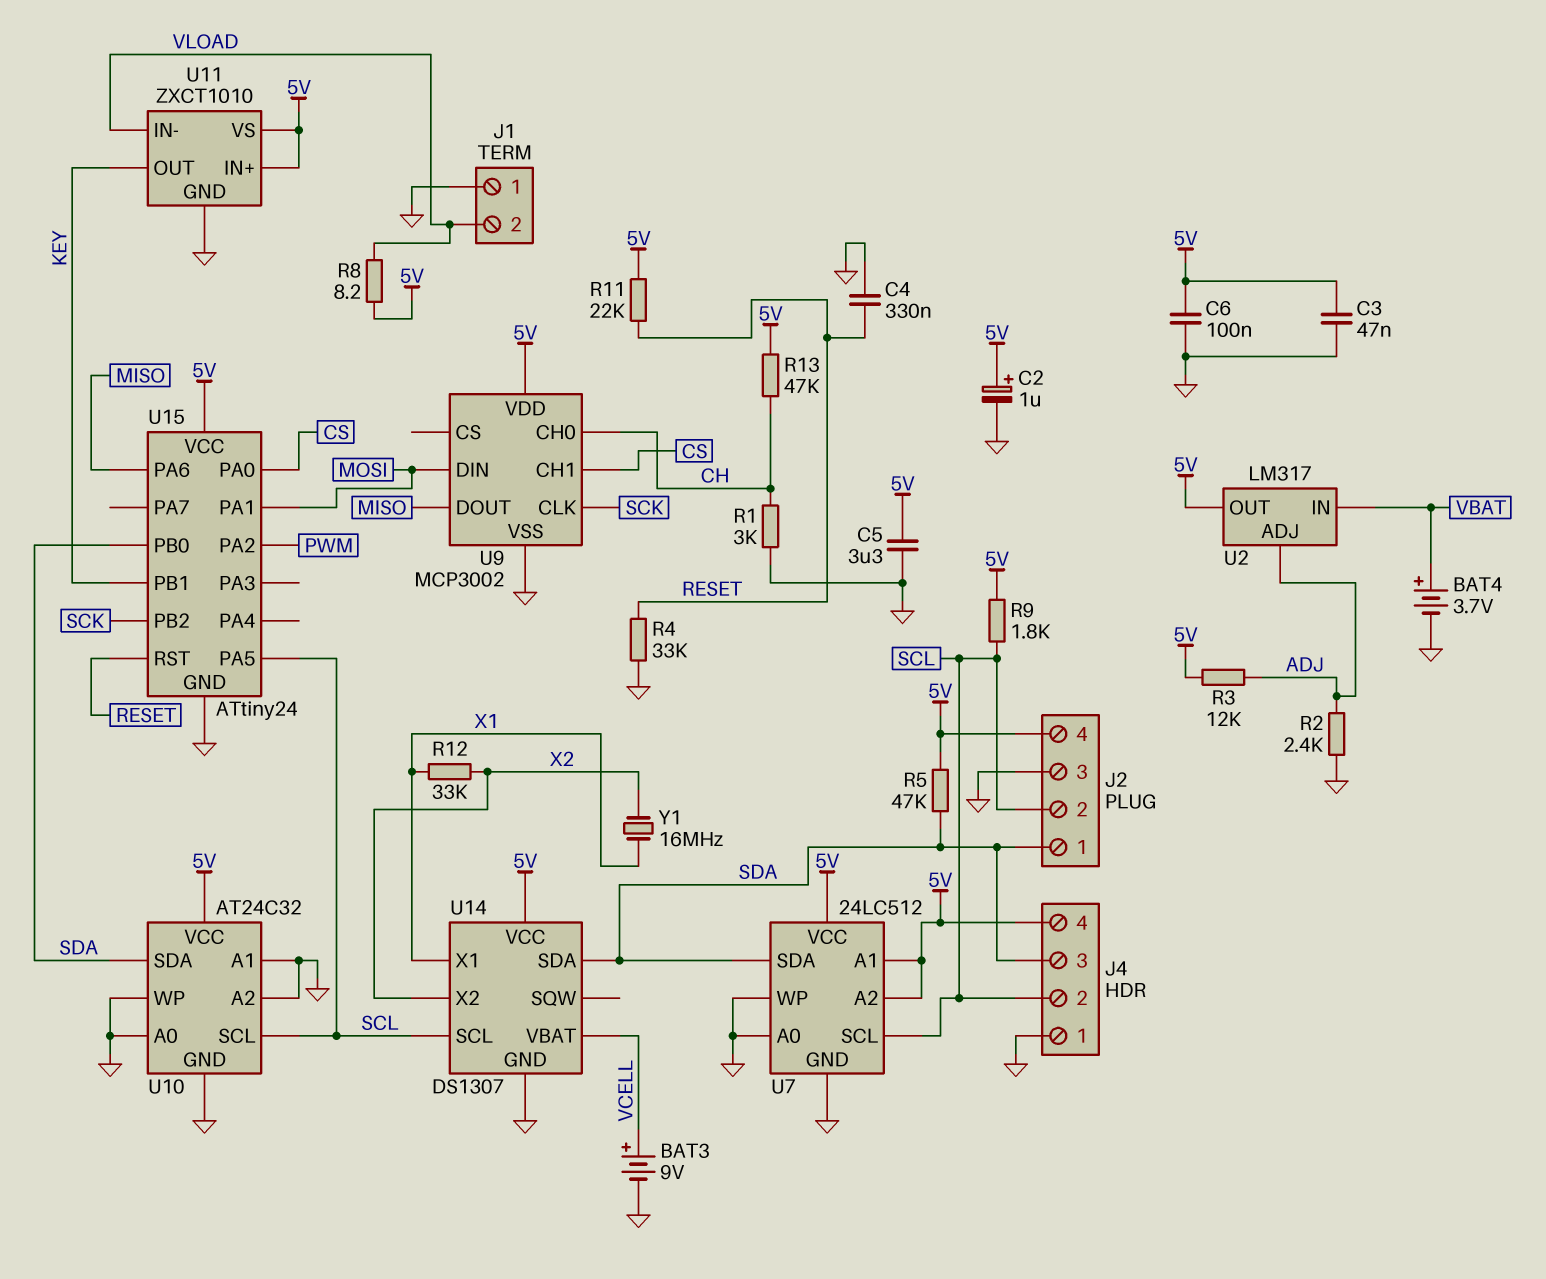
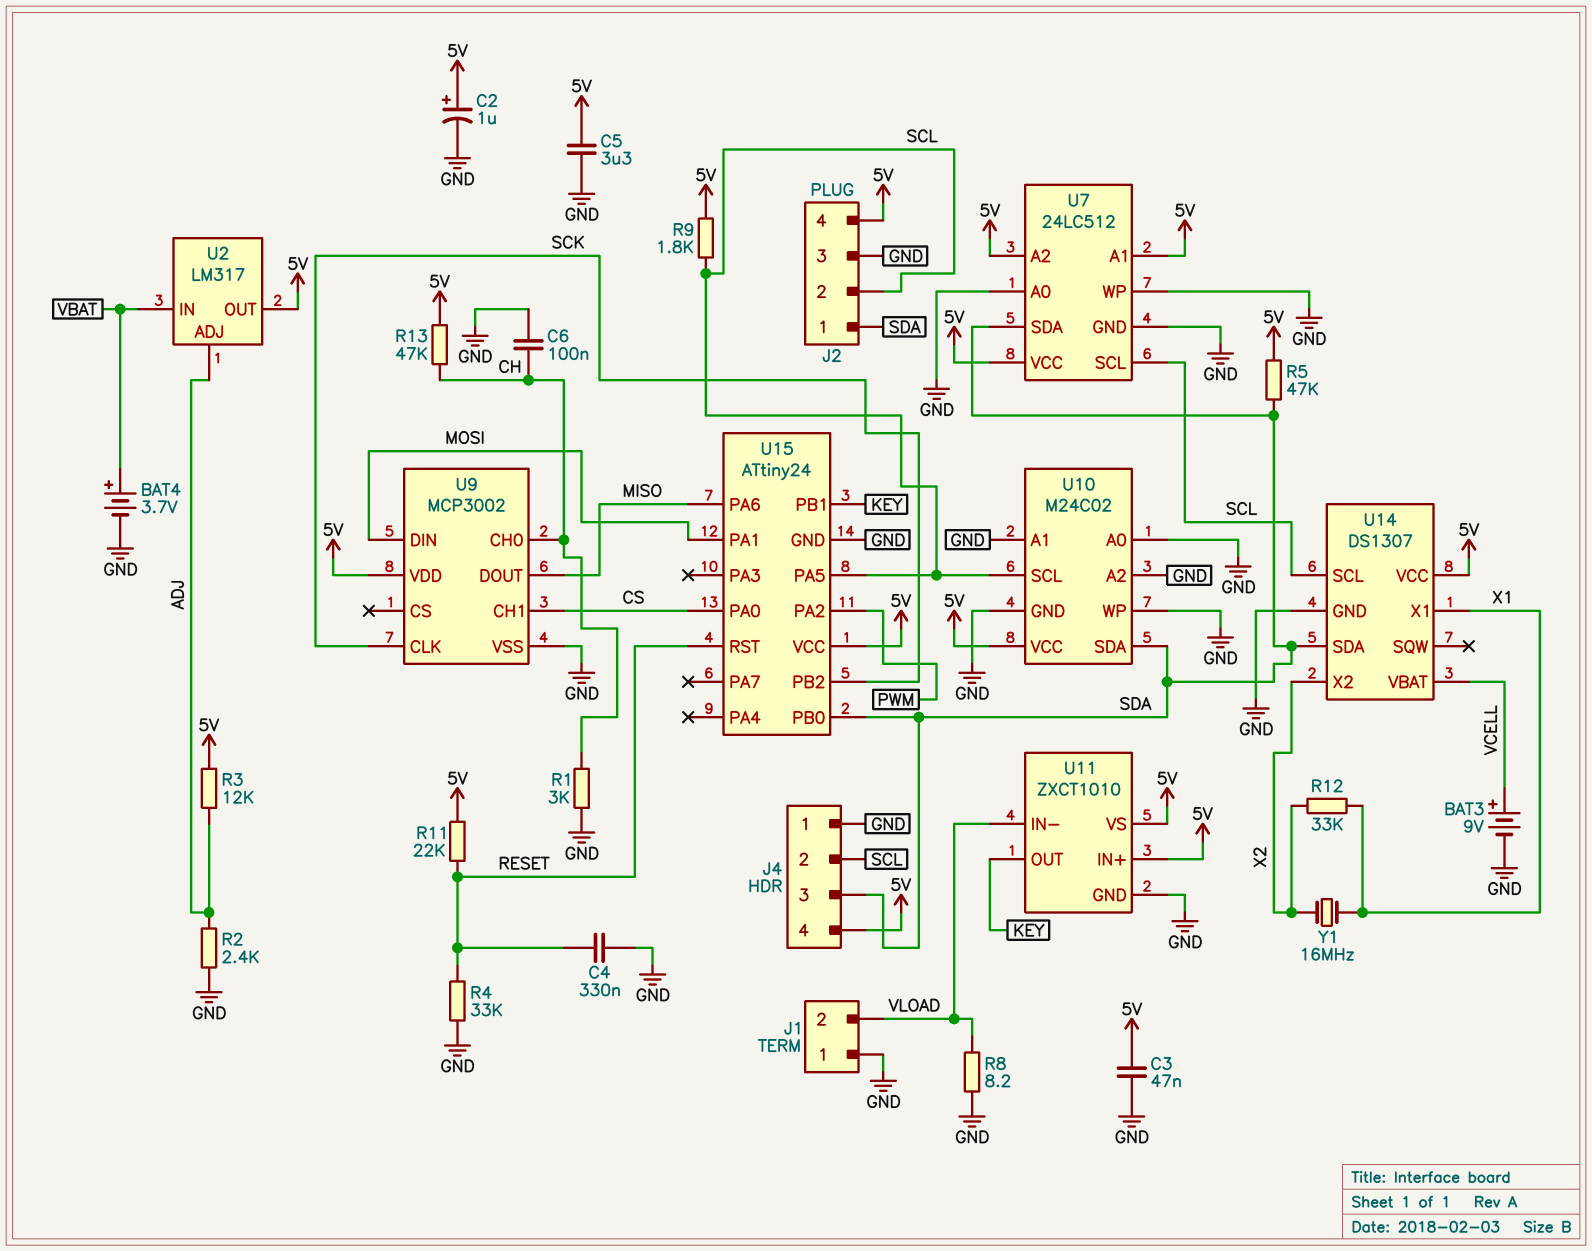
C6: 100nF (5V, GND) -> 100nF (CH, GND)
R8: 8.2 (5V, VLOAD) -> 8.2 (GND, VLOAD)
U10: AT24C32 -> M24C02

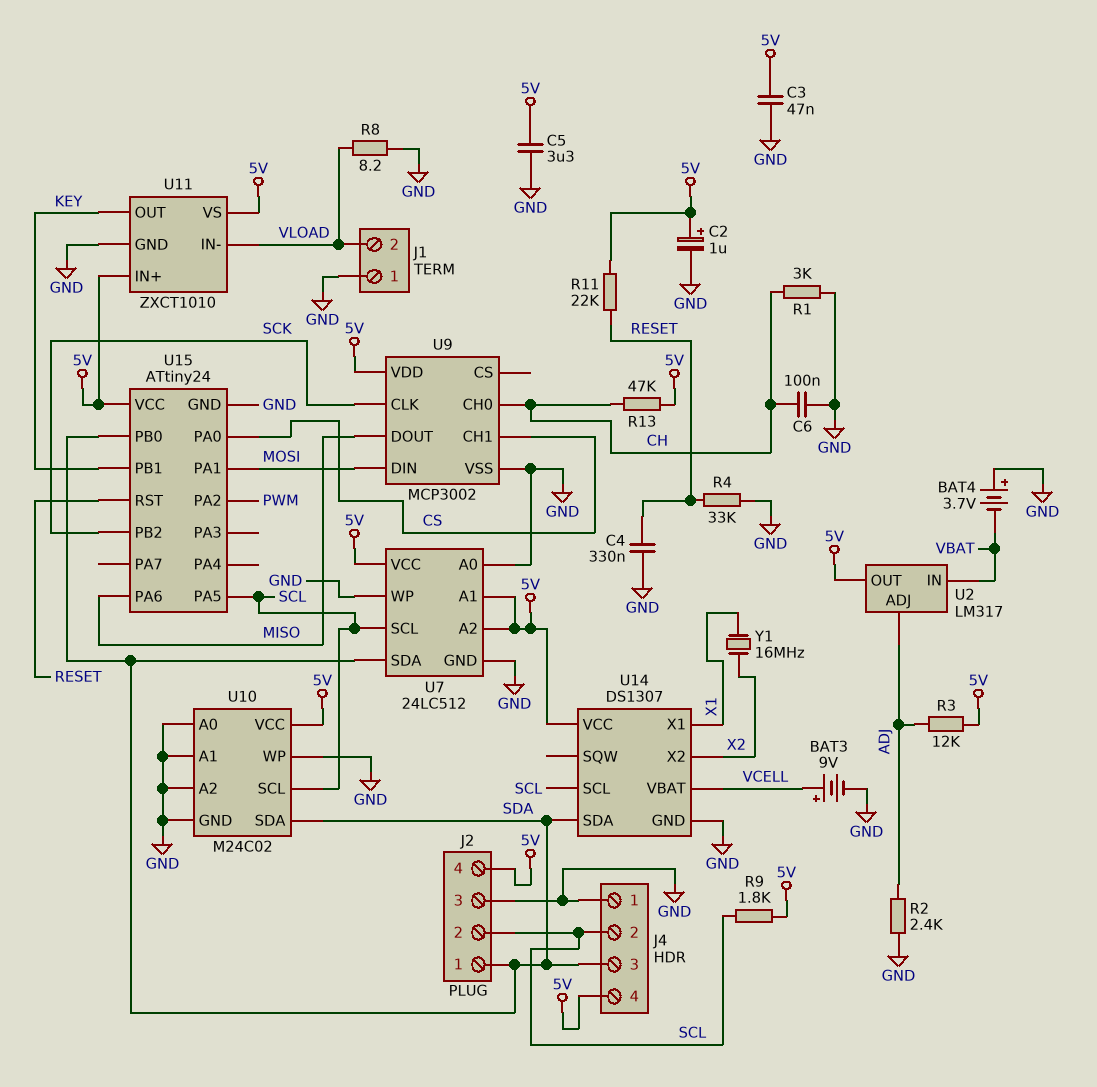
BAT4: 3.7V (plus VBAT, minus GND) -> 3.7V (plus GND, minus VBAT)
R5: 47k (5V, SDA) -> none
R12: 33k (X1, X2) -> none

